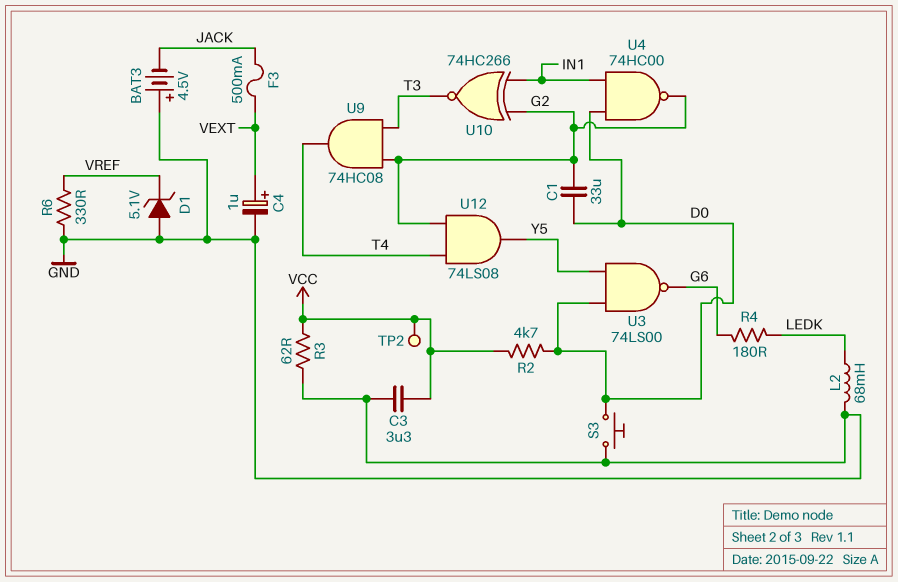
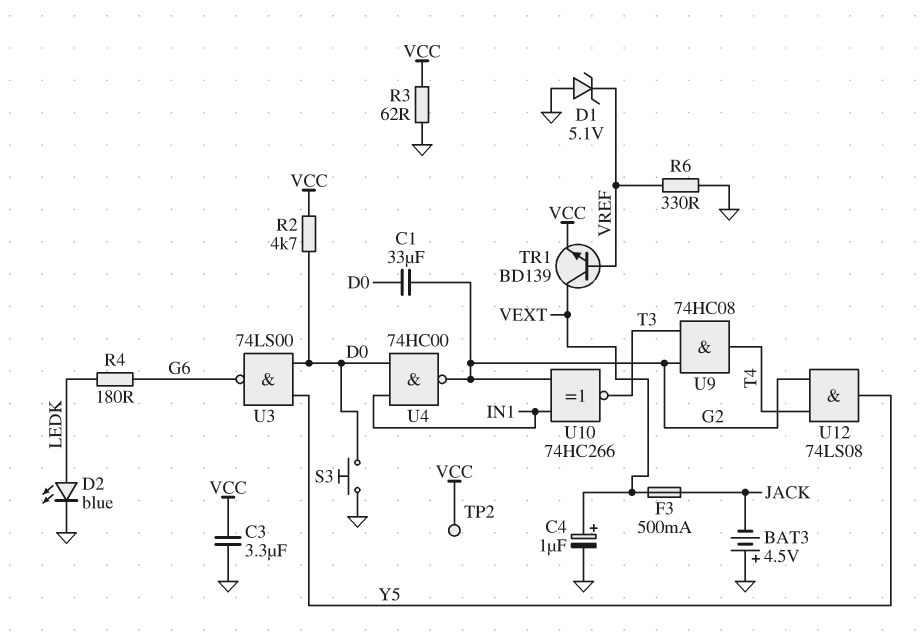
D2: none -> LED blue (A LEDK, K GND)
L2: 68mH (GND, LEDK) -> none
TR1: none -> NPN BD139 (B VREF, C VEXT, E VCC)

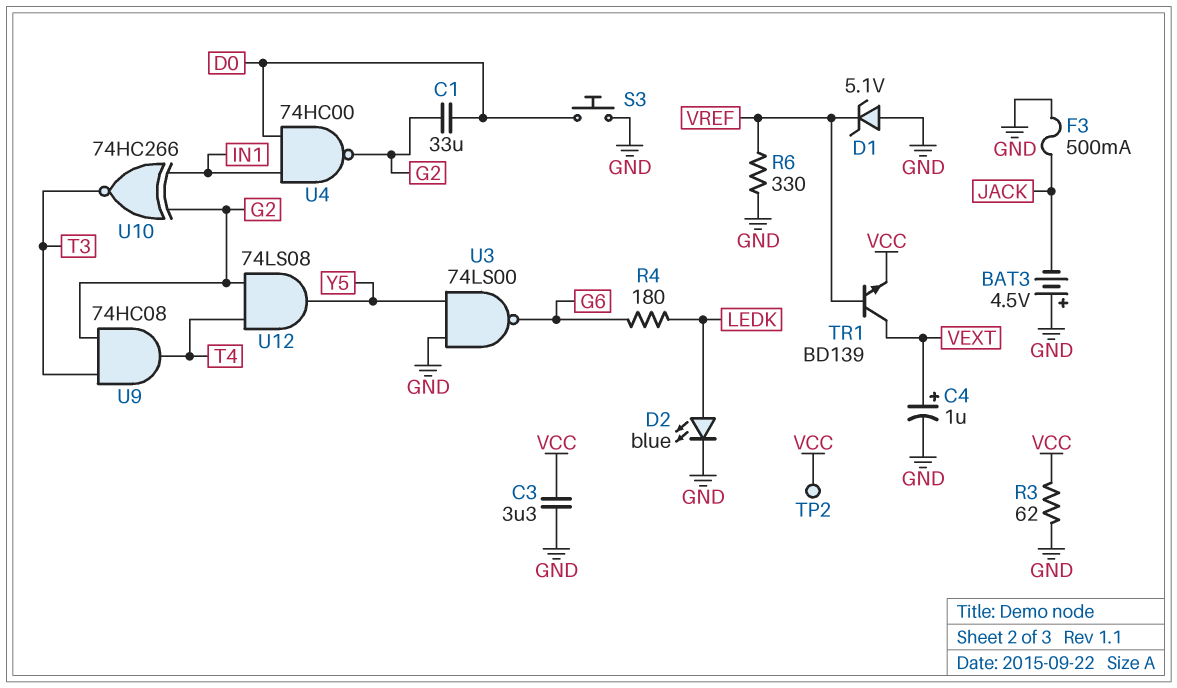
F3: 500mA (JACK, VEXT) -> 500mA (GND, JACK)
R2: 4.7k (D0, VCC) -> none
U3: NAND 74LS00 (in D0, in Y5, out G6) -> NAND 74LS00 (in GND, in Y5, out G6)

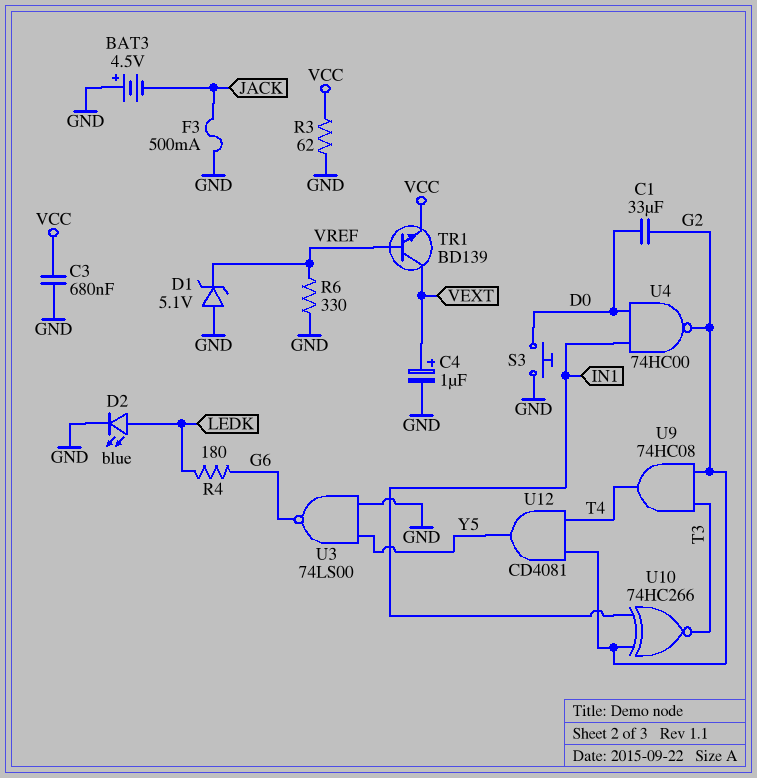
C3: 3.3uF (GND, VCC) -> 680nF (GND, VCC)
TP2: test point (VCC) -> none
U12: AND 74LS08 (in G2, in T4, out Y5) -> AND CD4081 (in G2, in T4, out Y5)

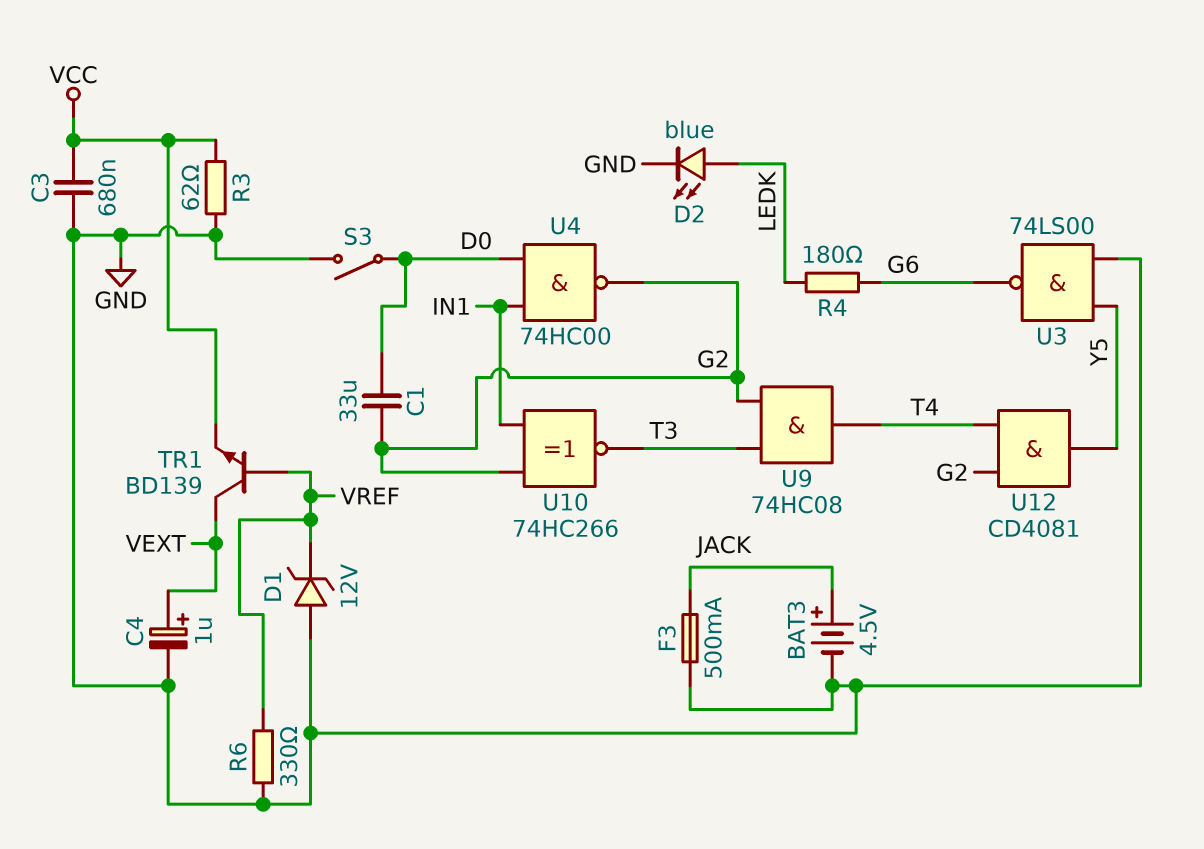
BAT3: 4.5V (plus GND, minus JACK) -> 4.5V (plus JACK, minus GND)
D1: zener 5.1V (A GND, K VREF) -> zener 12V (A GND, K VREF)
S3: button (D0, GND) -> switch (D0, GND)

